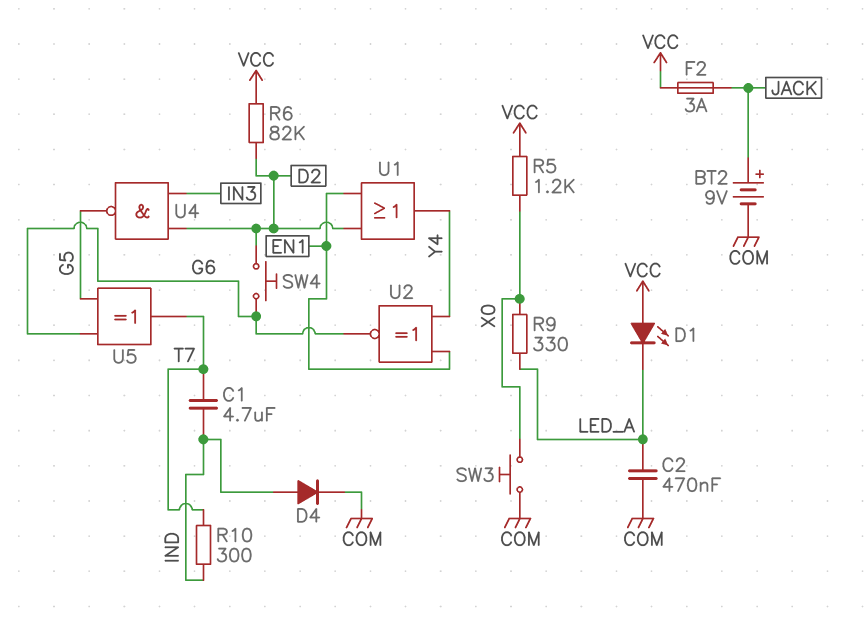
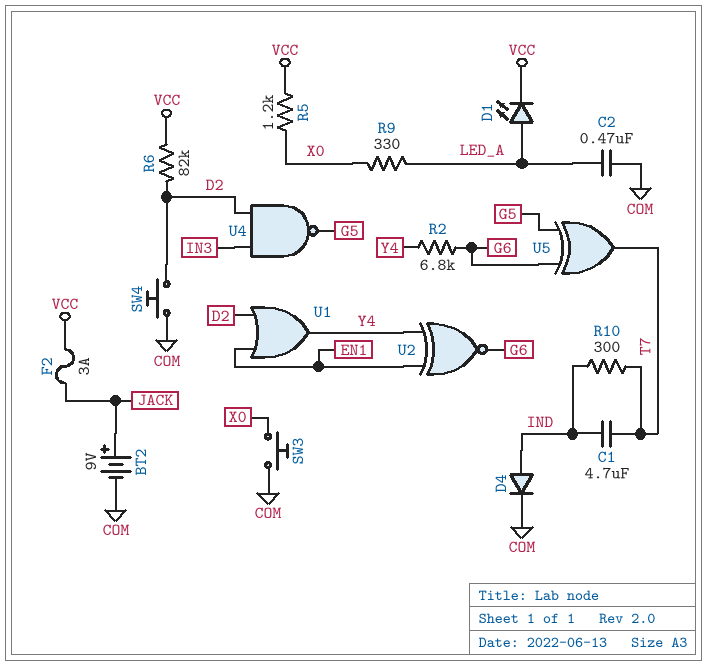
D1: LED (A VCC, K LED_A) -> LED (A LED_A, K VCC)
R2: none -> 6.8k (G6, Y4)
SW4: button (D2, G6) -> button (COM, D2)

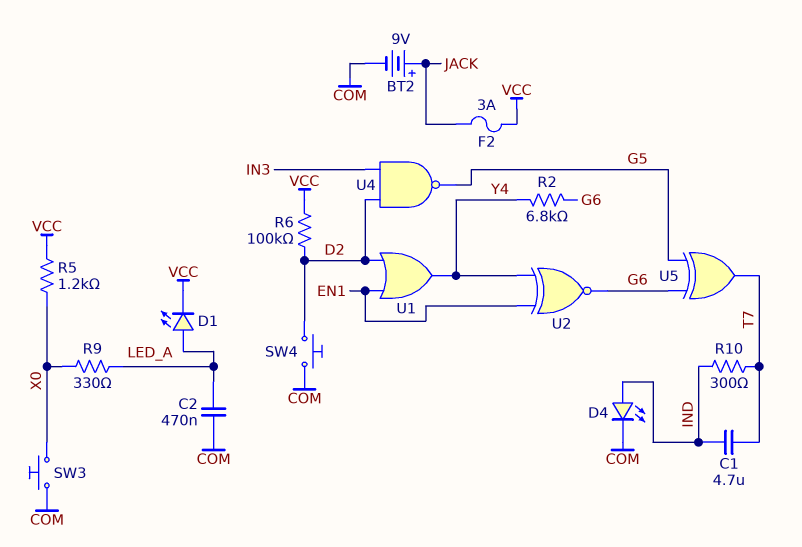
D4: diode (A IND, K COM) -> LED (A IND, K COM)
R6: 82k (D2, VCC) -> 100k (D2, VCC)

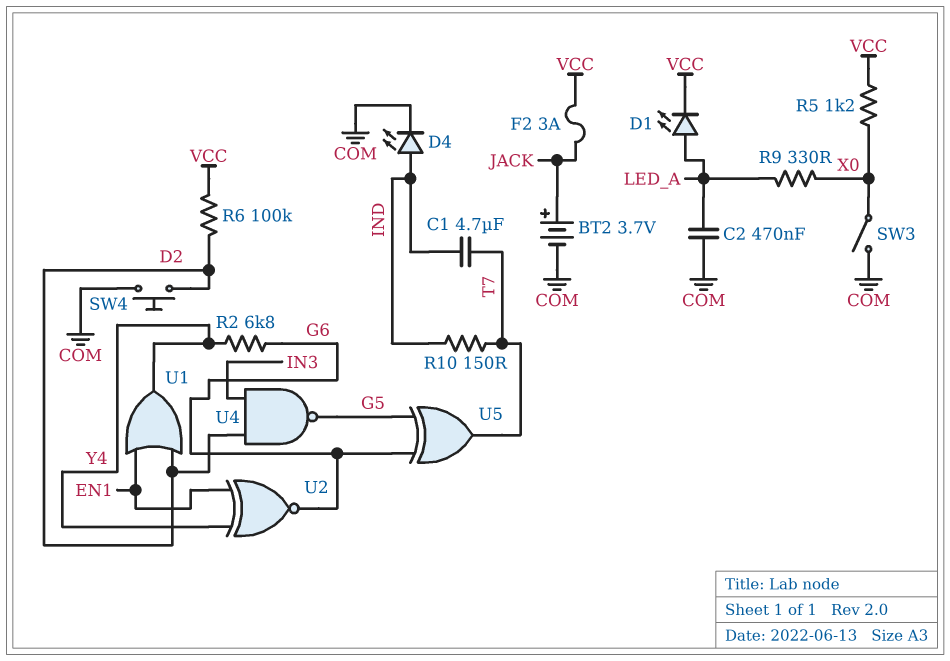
BT2: 9V (plus JACK, minus COM) -> 3.7V (plus JACK, minus COM)
R10: 300 (IND, T7) -> 150 (IND, T7)
SW3: button (COM, X0) -> switch (COM, X0)

